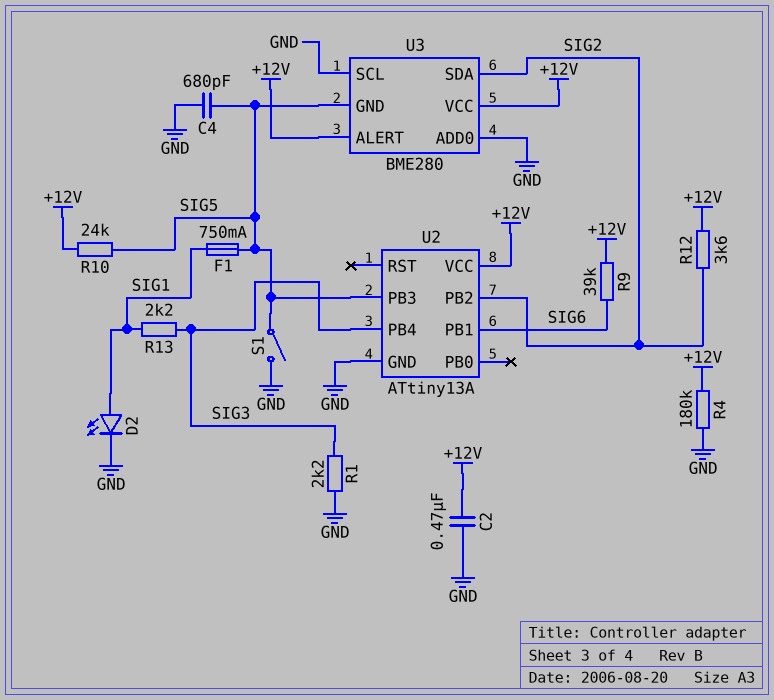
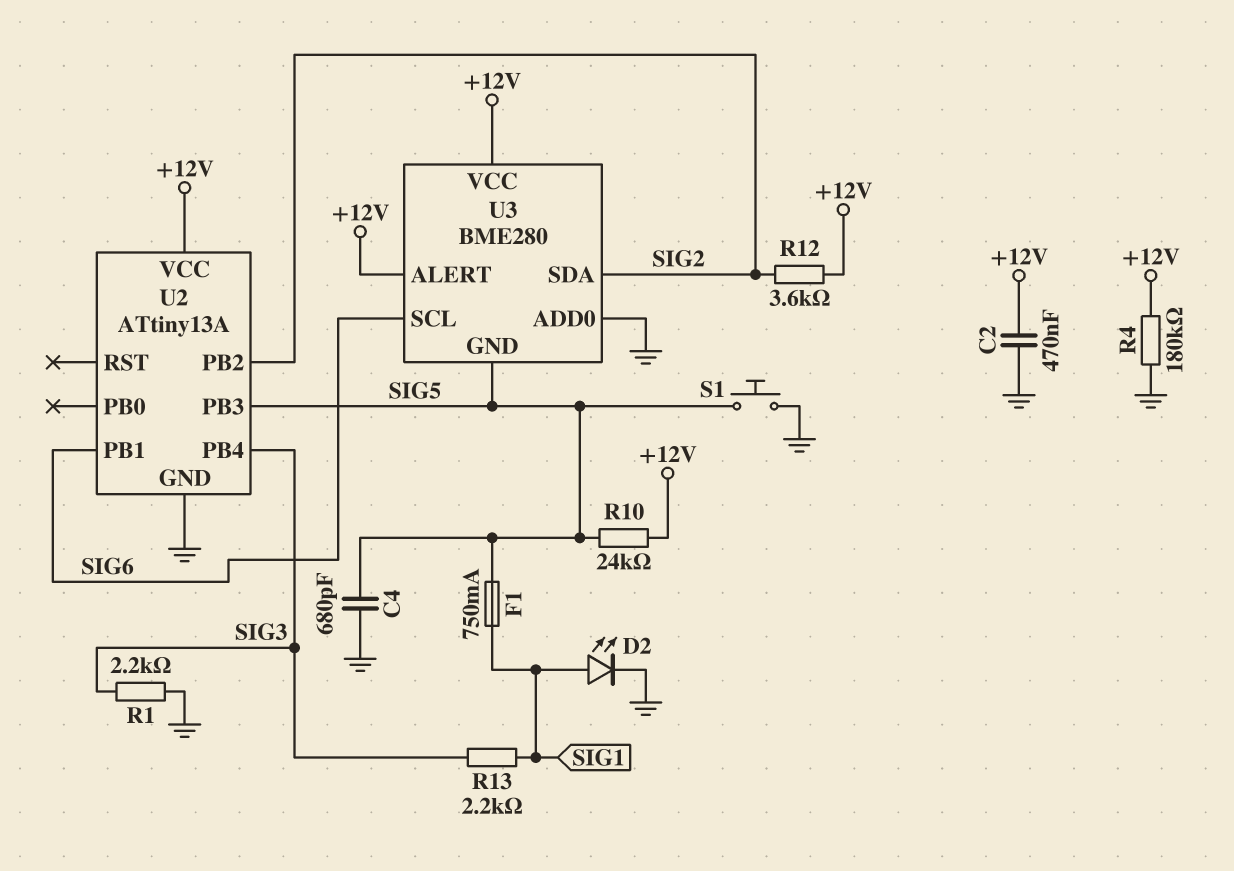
R9: 39k (+12V, SIG6) -> none
S1: switch (GND, SIG5) -> button (GND, SIG5)
U3 pin SCL: GND -> SIG6

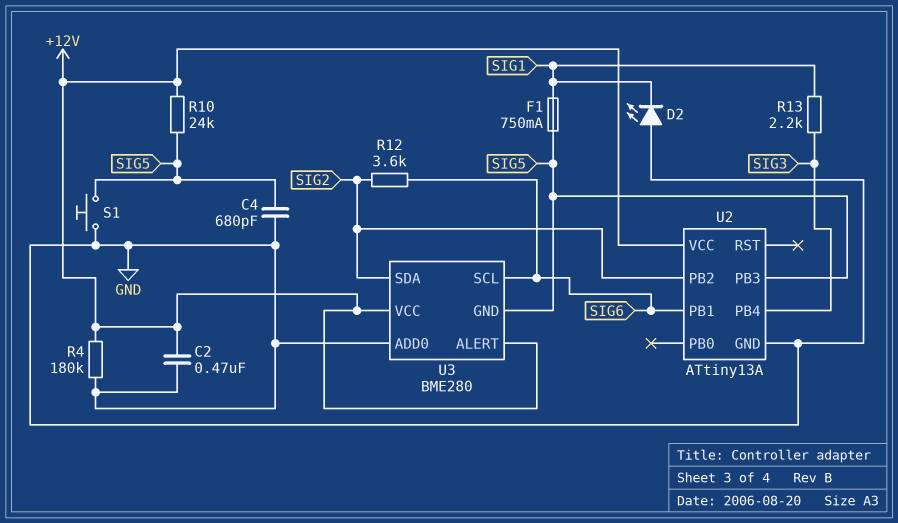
D2: LED (A SIG1, K GND) -> LED (A GND, K SIG1)
R1: 2.2k (GND, SIG3) -> none
R12: 3.6k (+12V, SIG2) -> 3.6k (SIG2, SIG6)

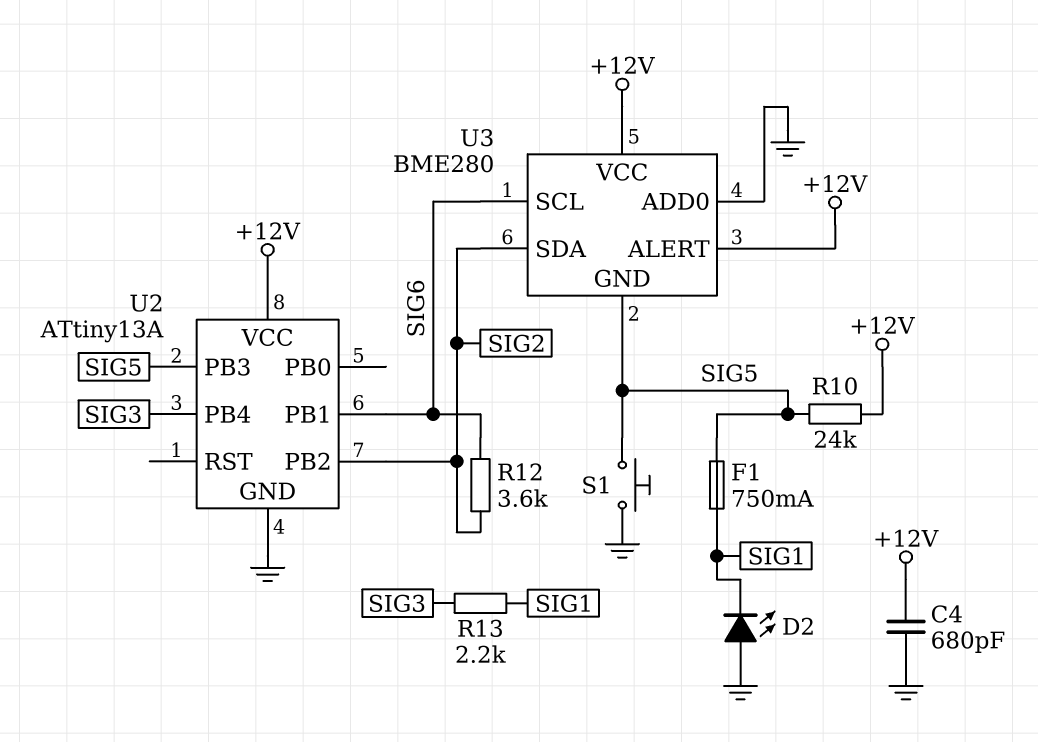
C2: 470nF (+12V, GND) -> none
C4: 680pF (GND, SIG5) -> 680pF (+12V, GND)
R4: 180k (+12V, GND) -> none

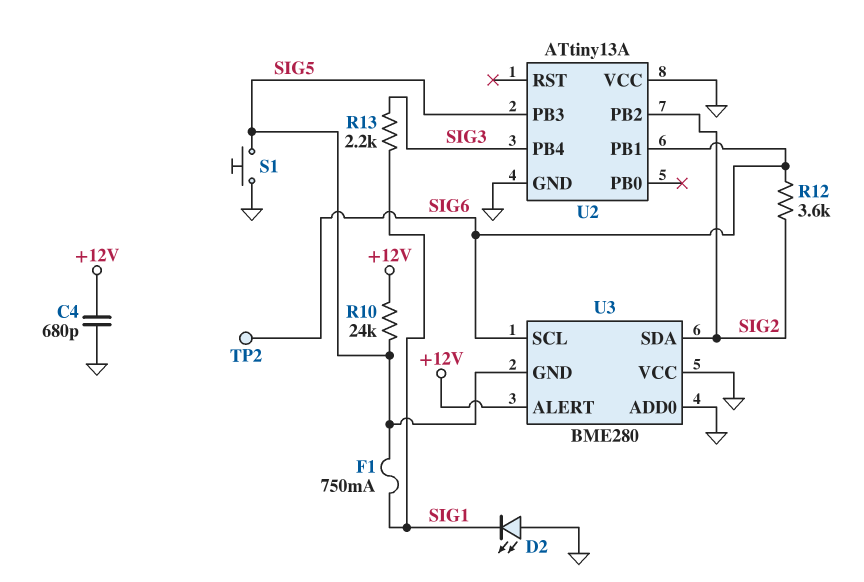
TP2: none -> test point (SIG6)
U2 pin VCC: +12V -> GND
U3 pin VCC: +12V -> GND

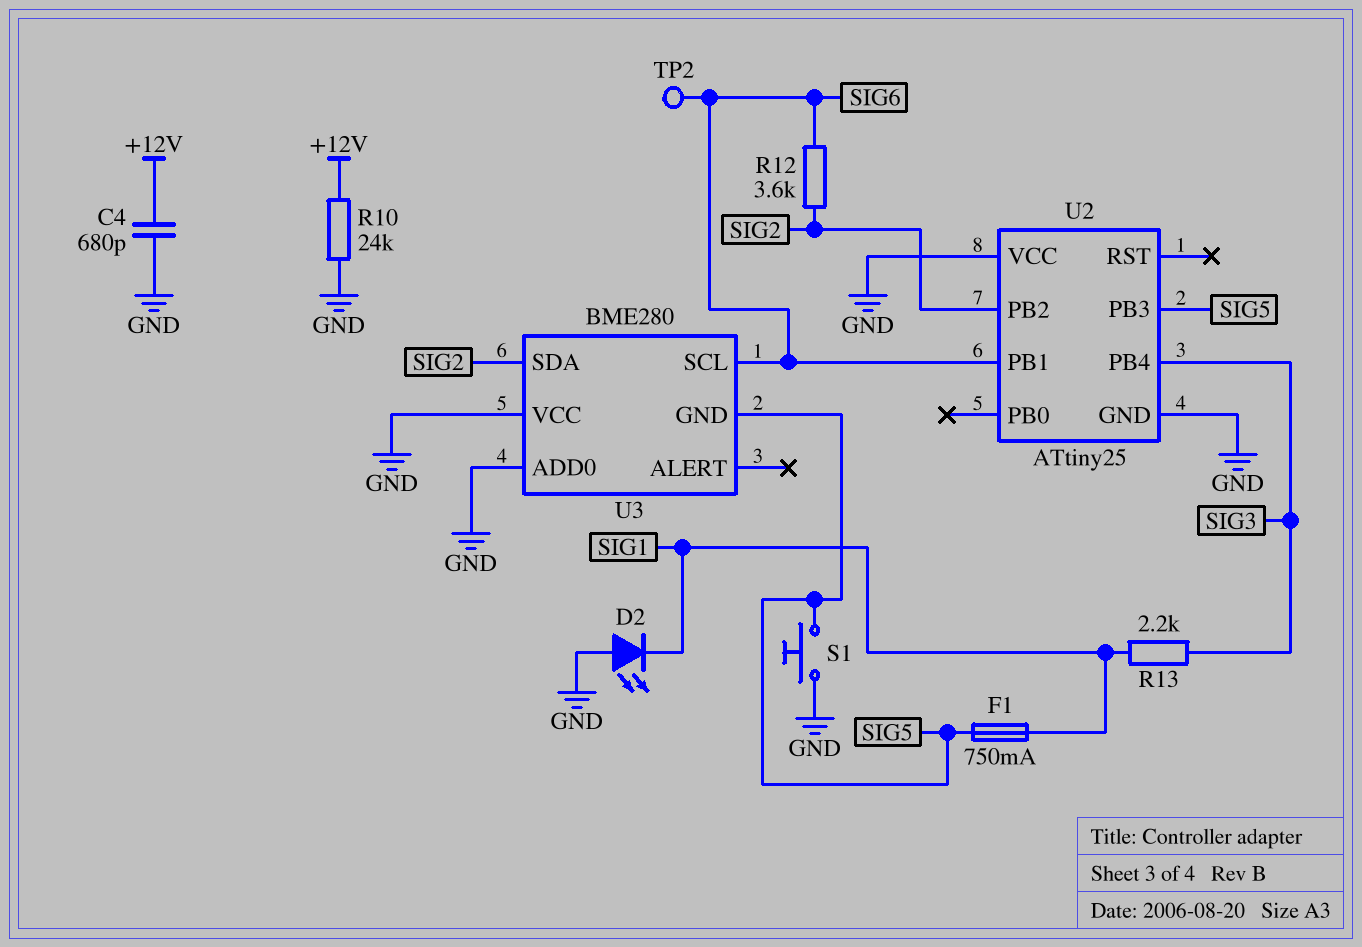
R10: 24k (+12V, SIG5) -> 24k (+12V, GND)
U2: ATtiny13A -> ATtiny25
U3 pin ALERT: +12V -> none

